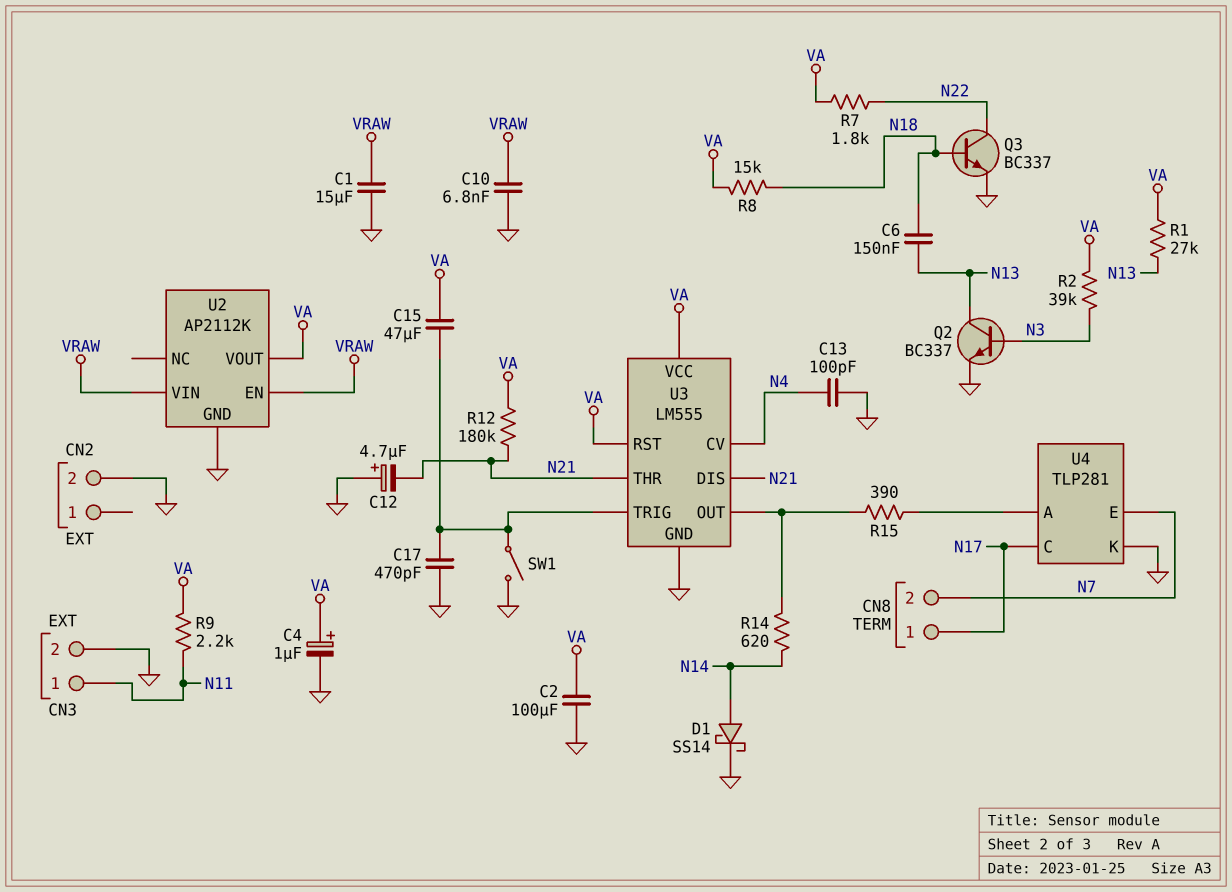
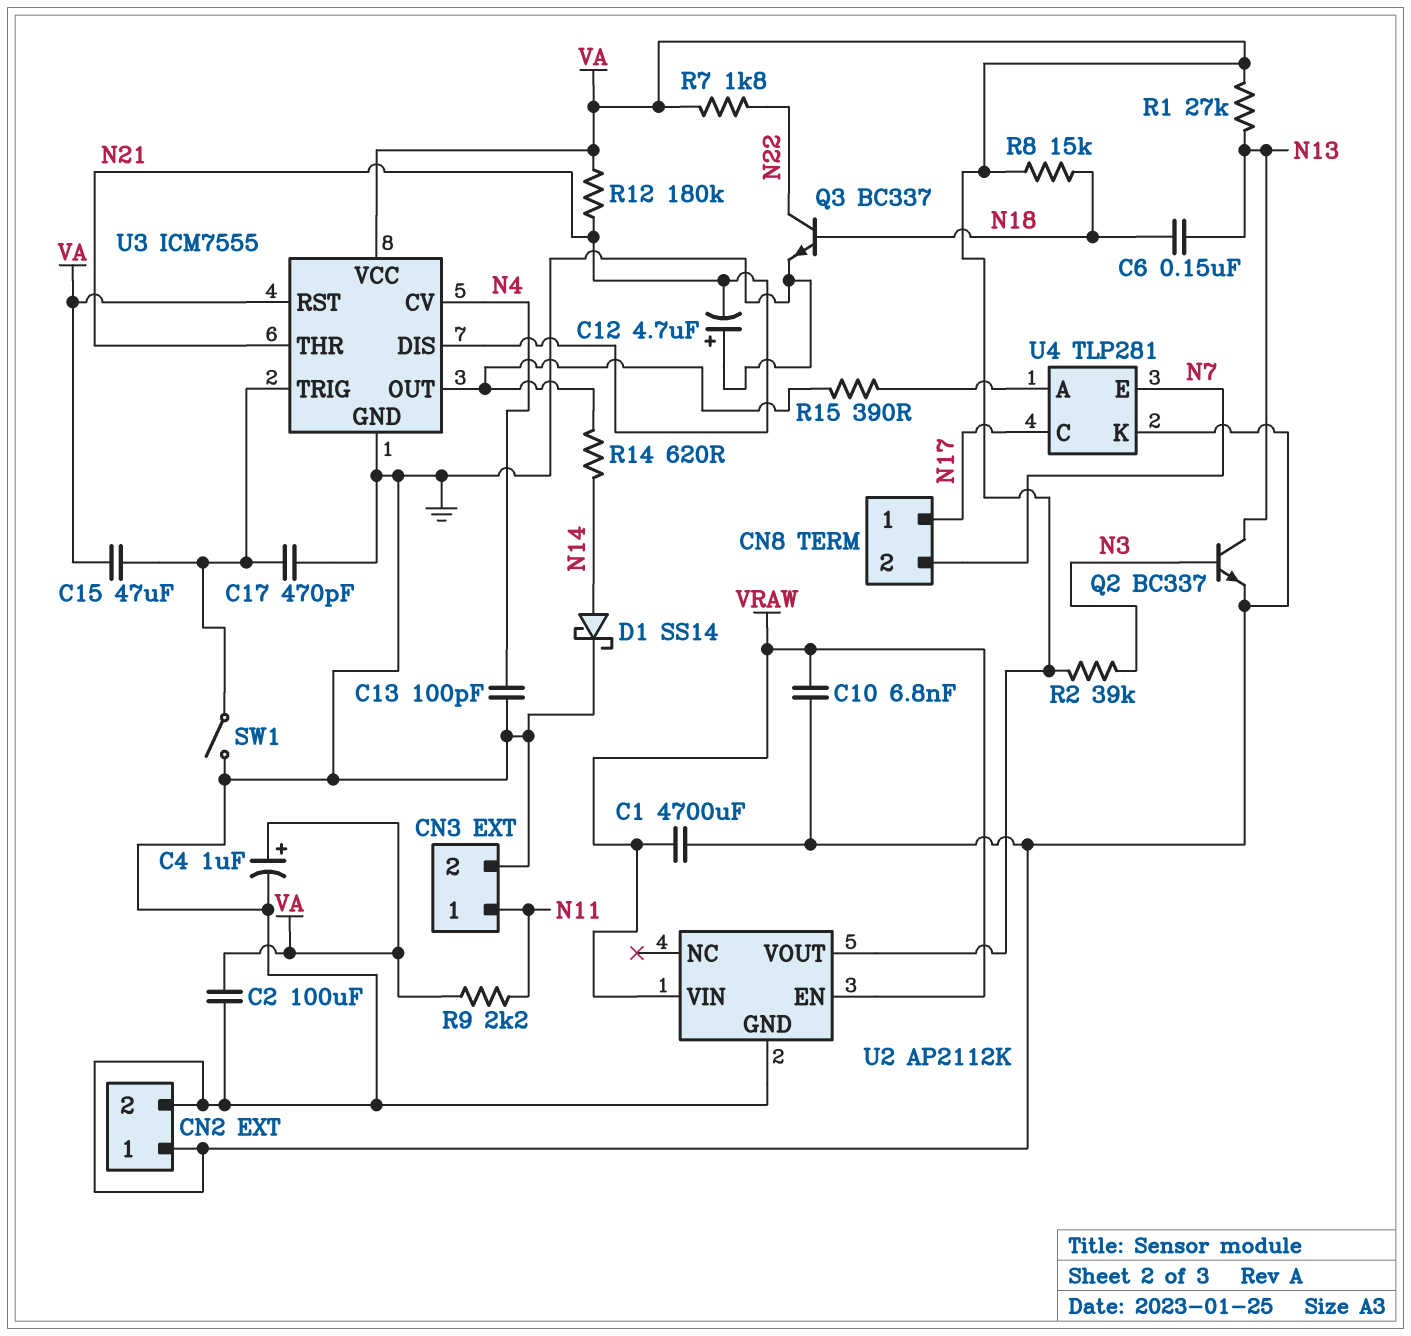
C1: 15uF (GND, VRAW) -> 4700uF (GND, VRAW)
CN2 pin 1: none -> GND
U3: LM555 -> ICM7555

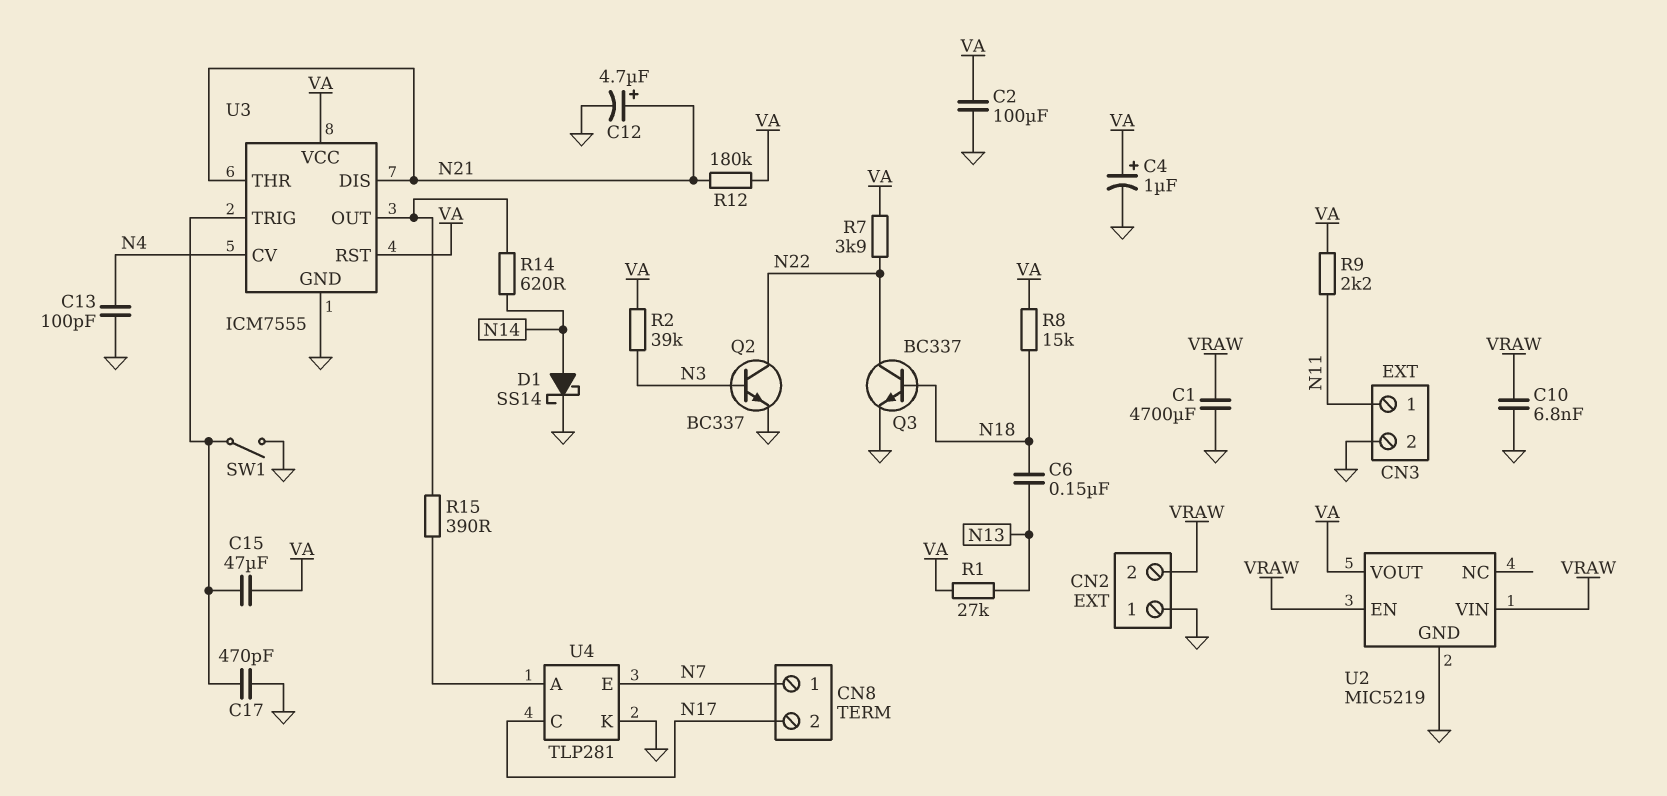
C12: 4.7uF (plus GND, minus N21) -> 4.7uF (plus N21, minus GND)
CN2 pin 2: GND -> VRAW
CN8 pin 1: N17 -> N7
CN8 pin 2: N7 -> N17
Q2: NPN BC337 (B N3, C N13, E GND) -> NPN BC337 (B N3, C N22, E GND)
R7: 1.8k (N22, VA) -> 3.9k (N22, VA)
U2: AP2112K -> MIC5219

